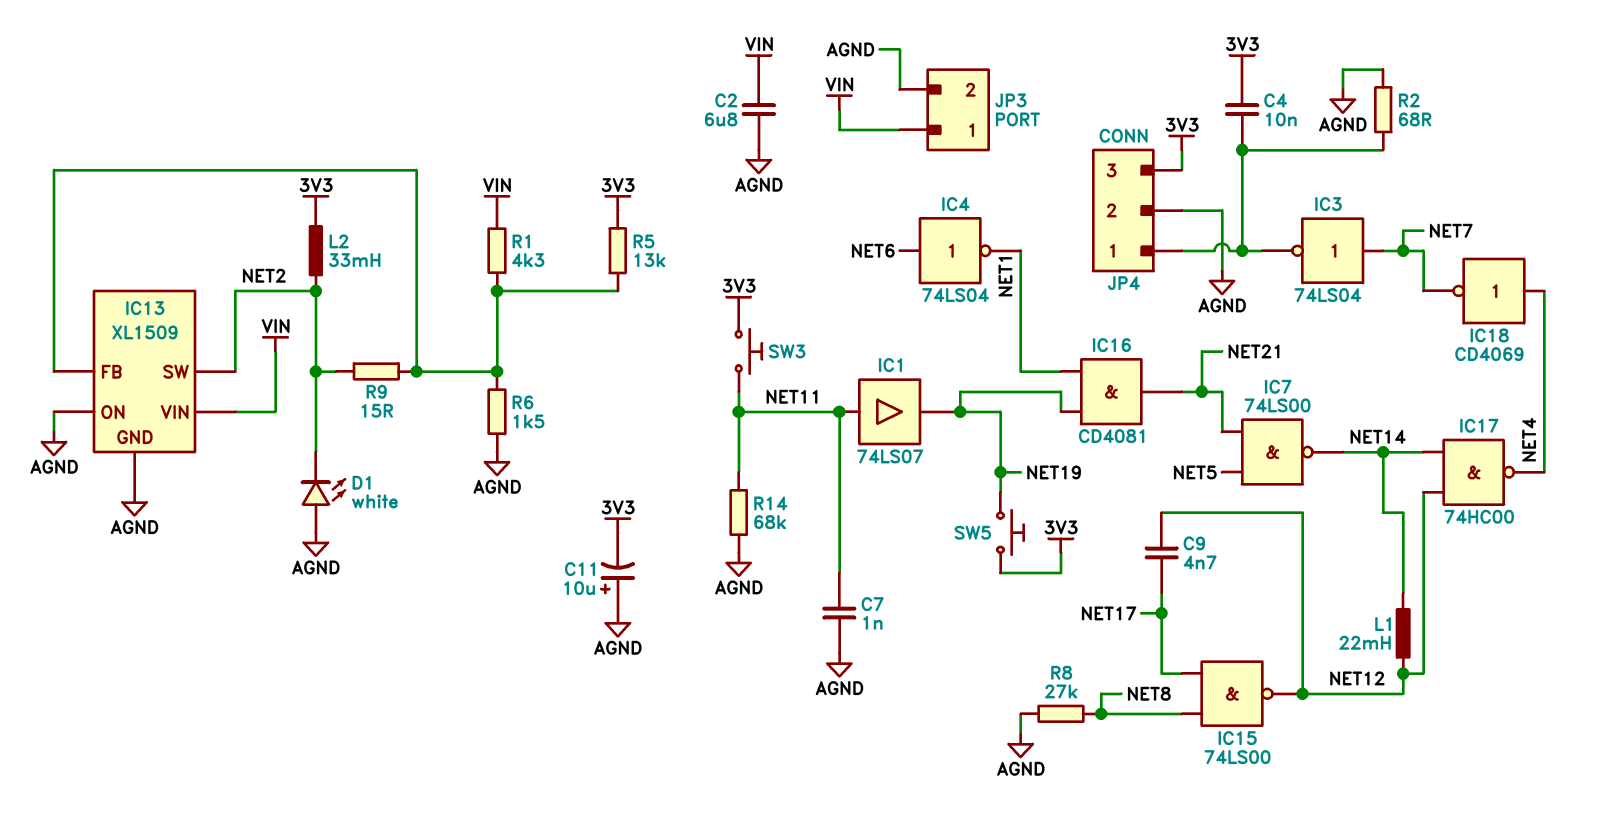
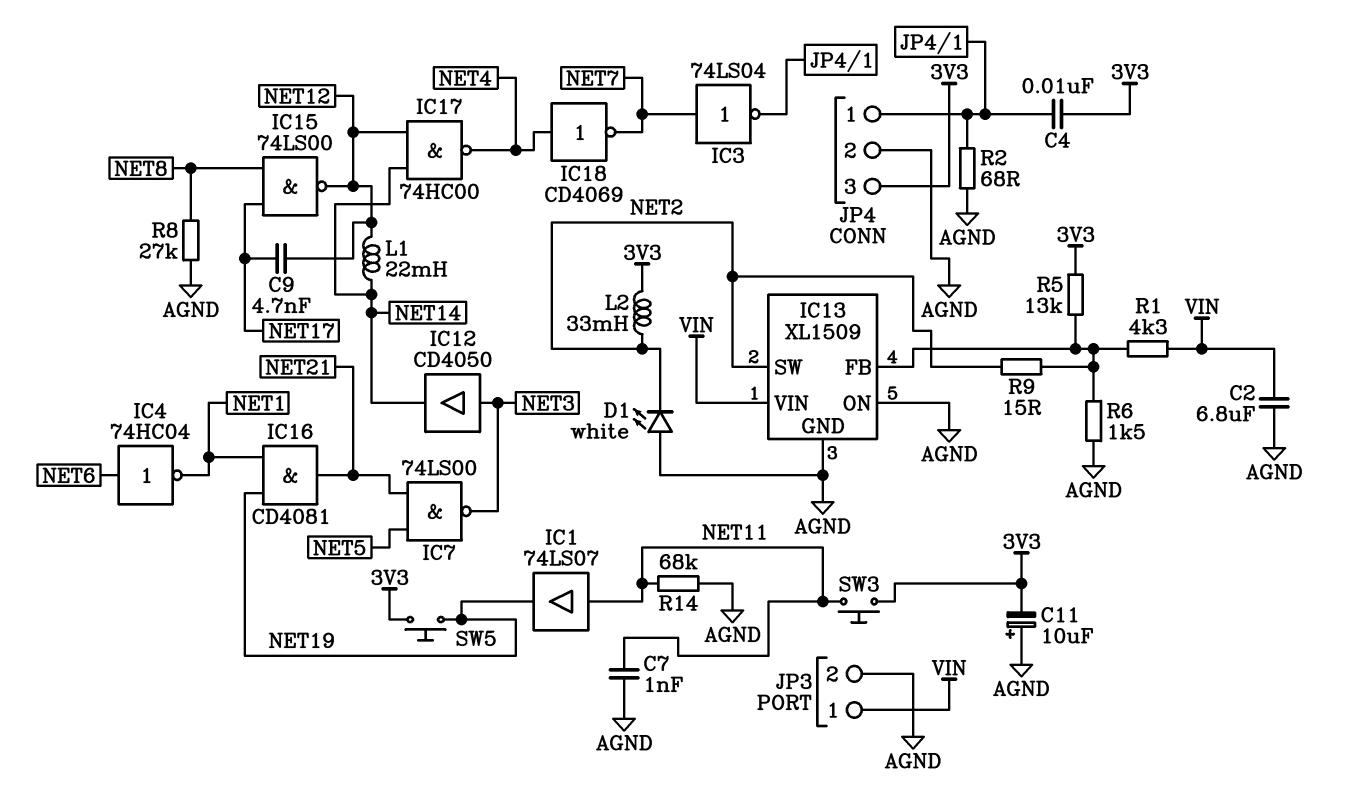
IC4: NOT 74LS04 (in NET6, out NET1) -> NOT 74HC04 (in NET6, out NET1)
IC7: NAND 74LS00 (in NET5, in NET21, out NET14) -> NAND 74LS00 (in NET5, in NET21, out NET3)
IC12: none -> buffer CD4050 (in NET3, out NET14)

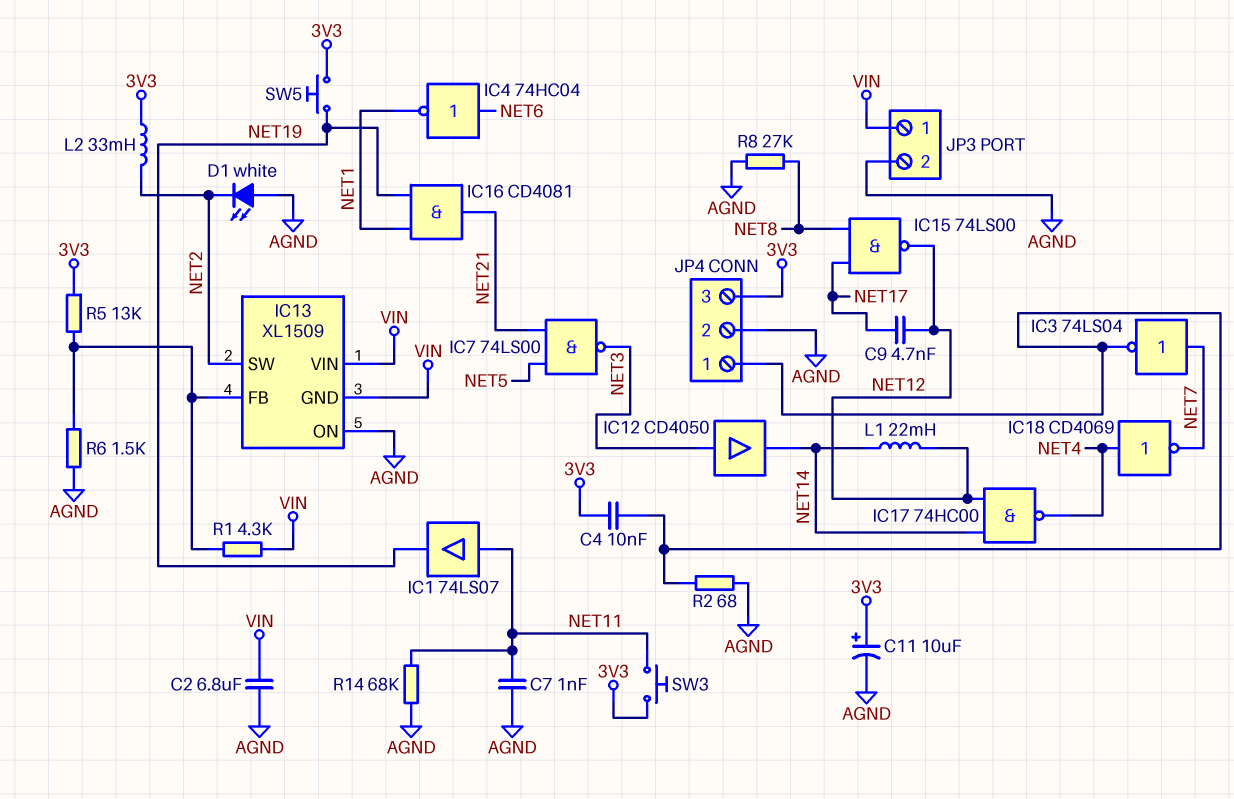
C11: 10uF (plus AGND, minus 3V3) -> 10uF (plus 3V3, minus AGND)
IC13 pin GND: AGND -> VIN
R9: 15 (IC13/FB, NET2) -> none

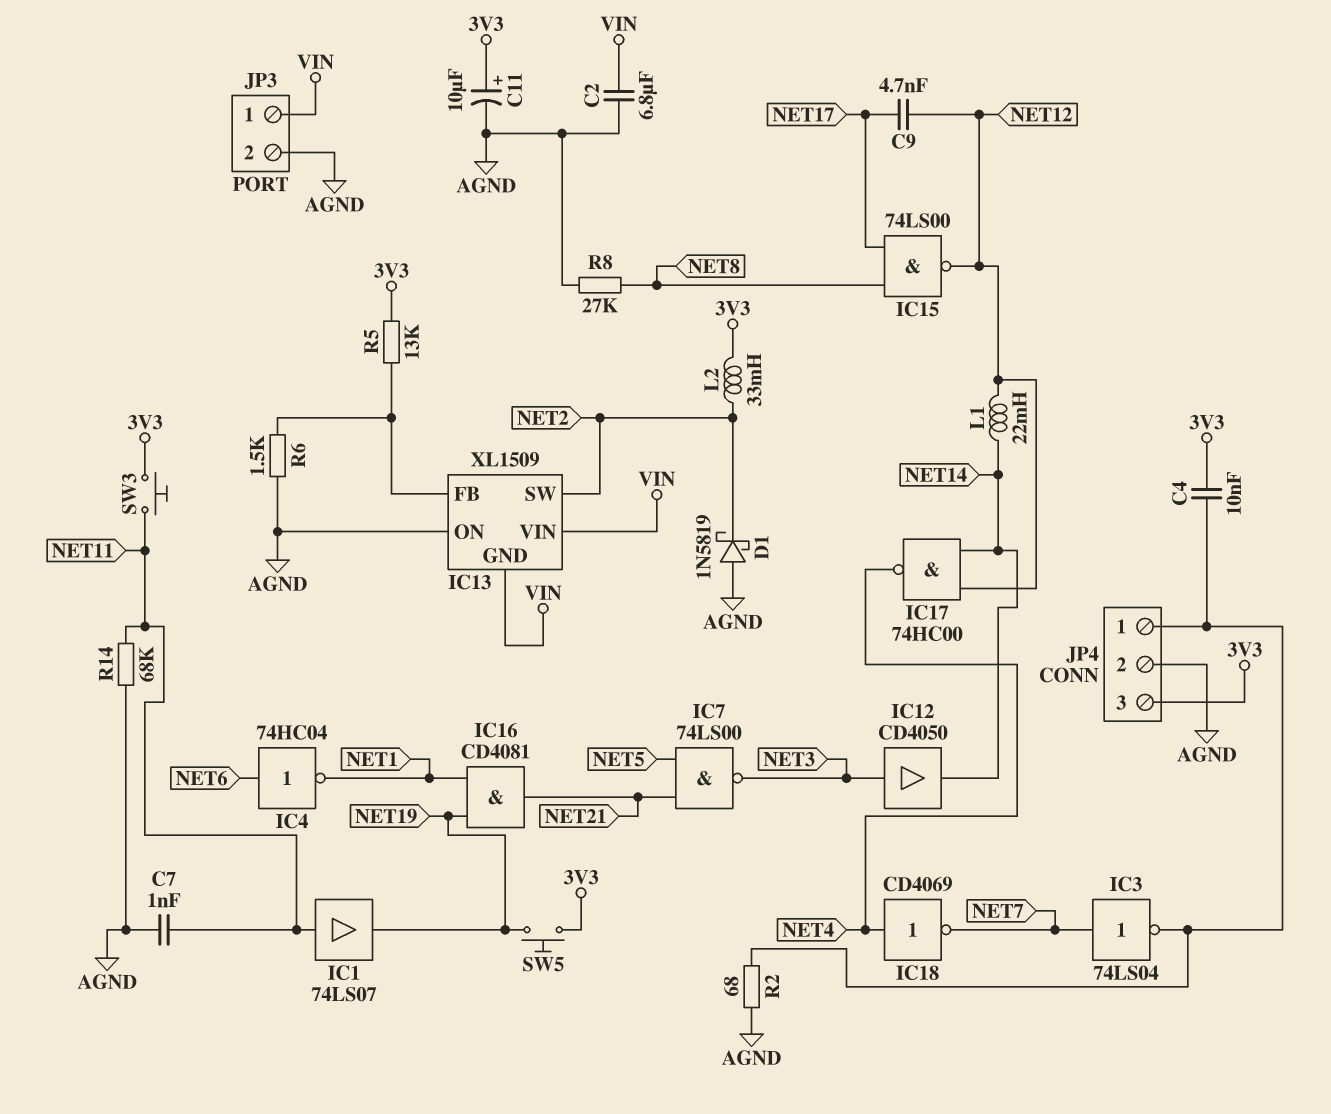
D1: LED white (A AGND, K NET2) -> schottky 1N5819 (A AGND, K NET2)
R1: 4.3k (IC13/FB, VIN) -> none

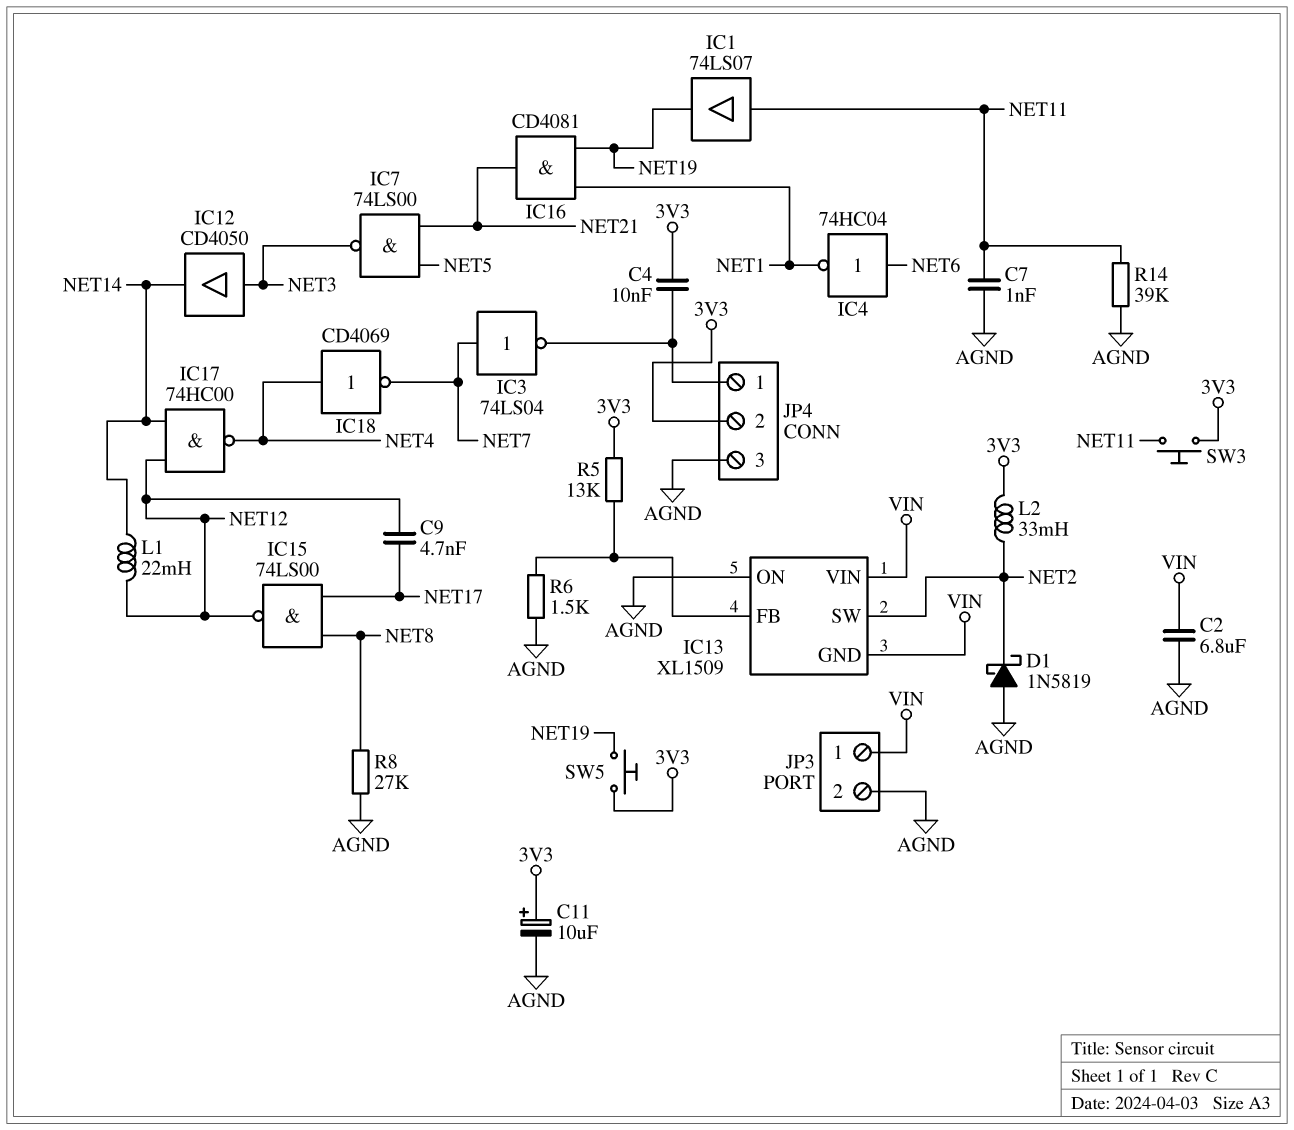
JP4 pin 2: AGND -> 3V3
JP4 pin 3: 3V3 -> AGND
R2: 68 (AGND, JP4/1) -> none
R14: 68k (AGND, NET11) -> 39k (AGND, NET11)

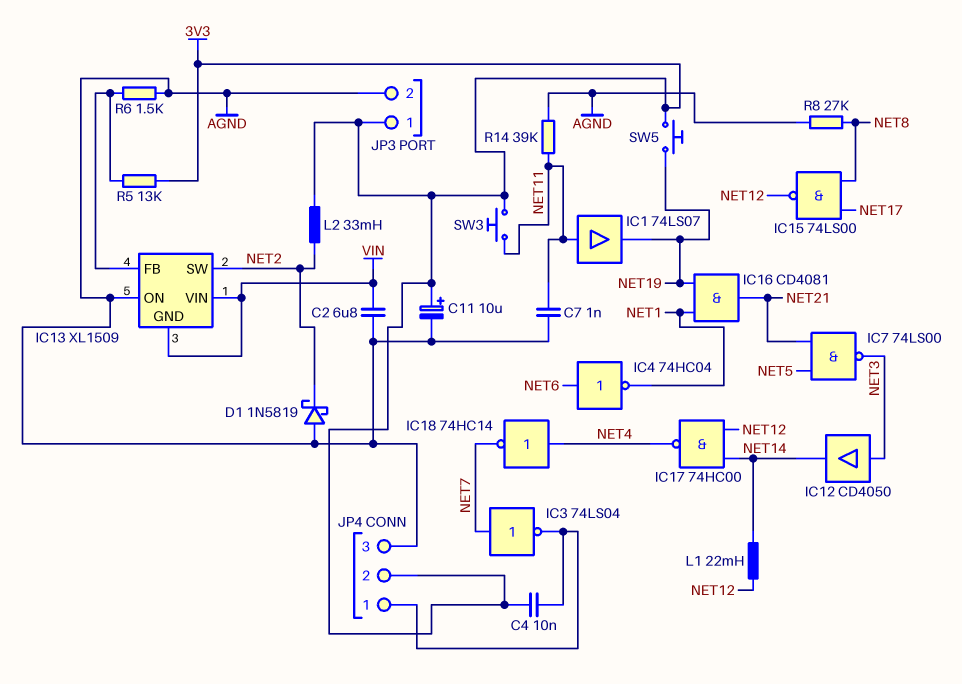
C9: 4.7nF (NET12, NET17) -> none
IC18: NOT CD4069 (in NET4, out NET7) -> NOT 74HC14 (in NET4, out NET7)
JP3 pin 1: VIN -> 3V3

